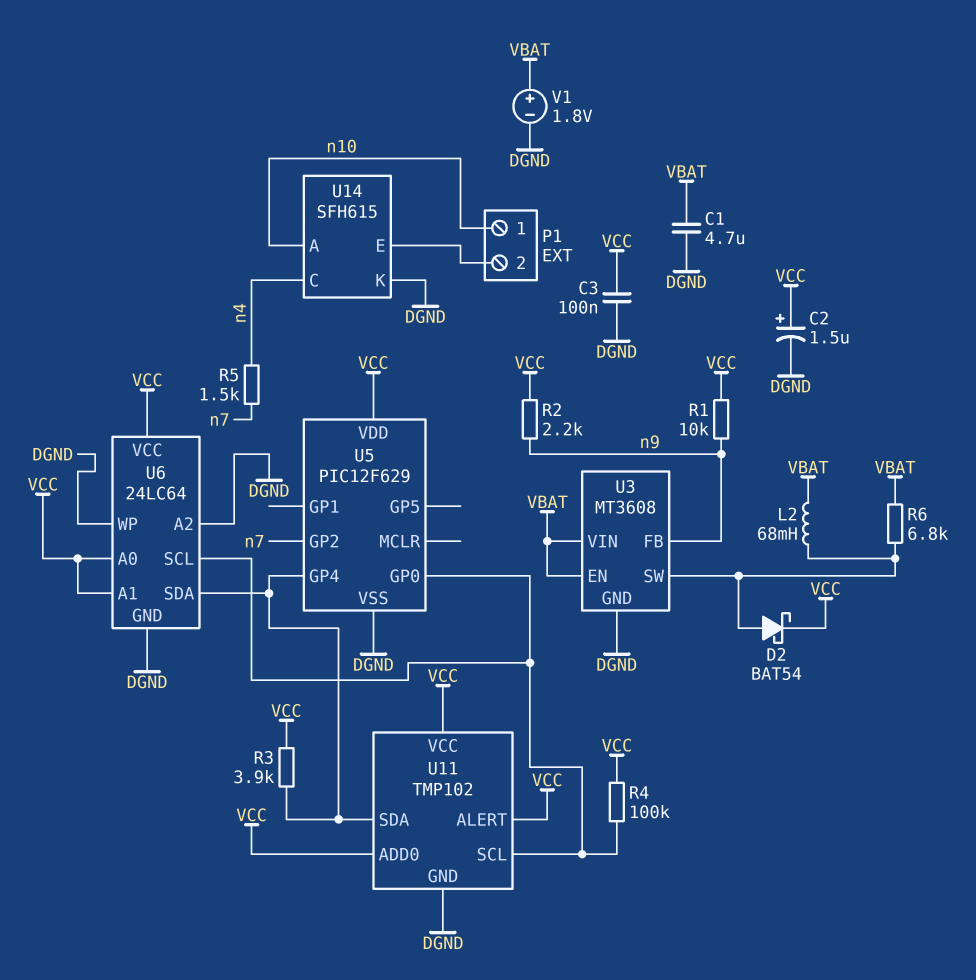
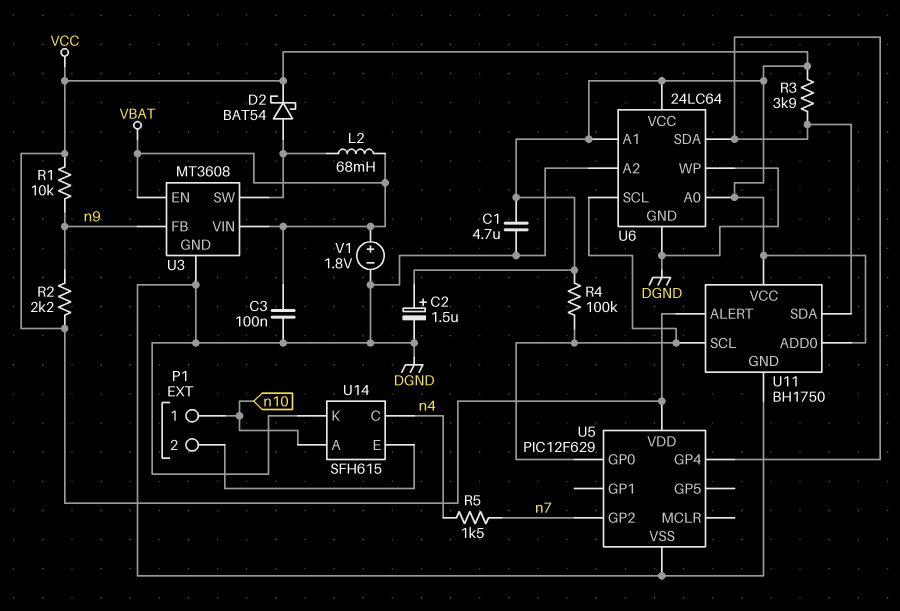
C1: 4.7uF (DGND, VBAT) -> 4.7uF (DGND, VCC)
C3: 100nF (DGND, VCC) -> 100nF (DGND, VBAT)
R6: 6.8k (U3/SW, VBAT) -> none
U11: TMP102 -> BH1750

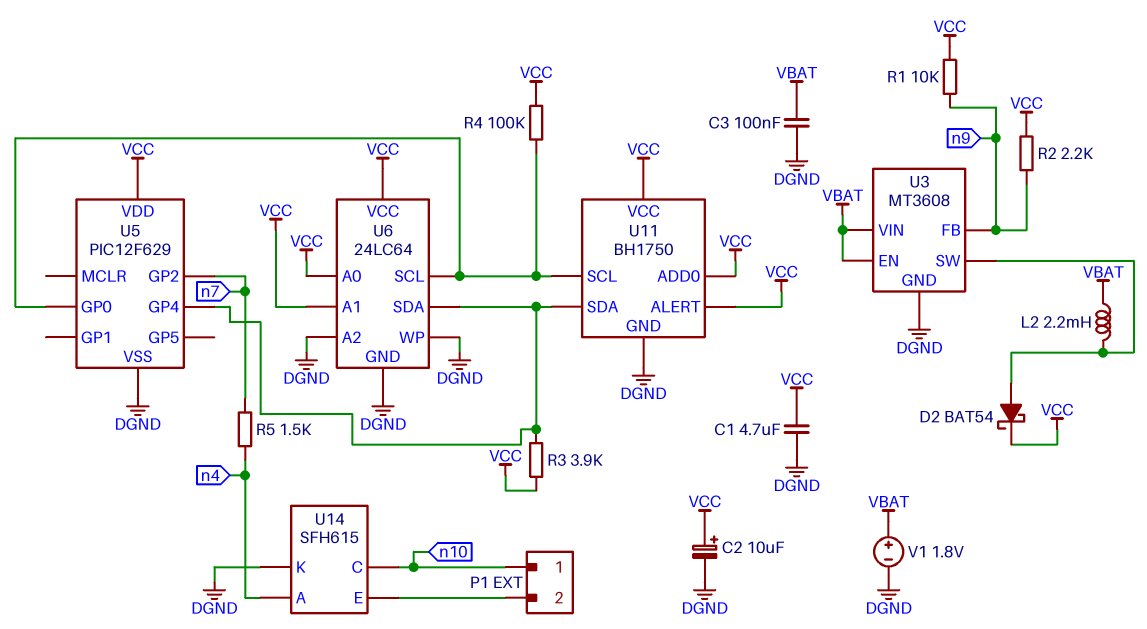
C2: 1.5uF (plus VCC, minus DGND) -> 10uF (plus VCC, minus DGND)
L2: 68mH (U3/SW, VBAT) -> 2.2mH (U3/SW, VBAT)
U14 pin A: n10 -> n4
U14 pin C: n4 -> n10

